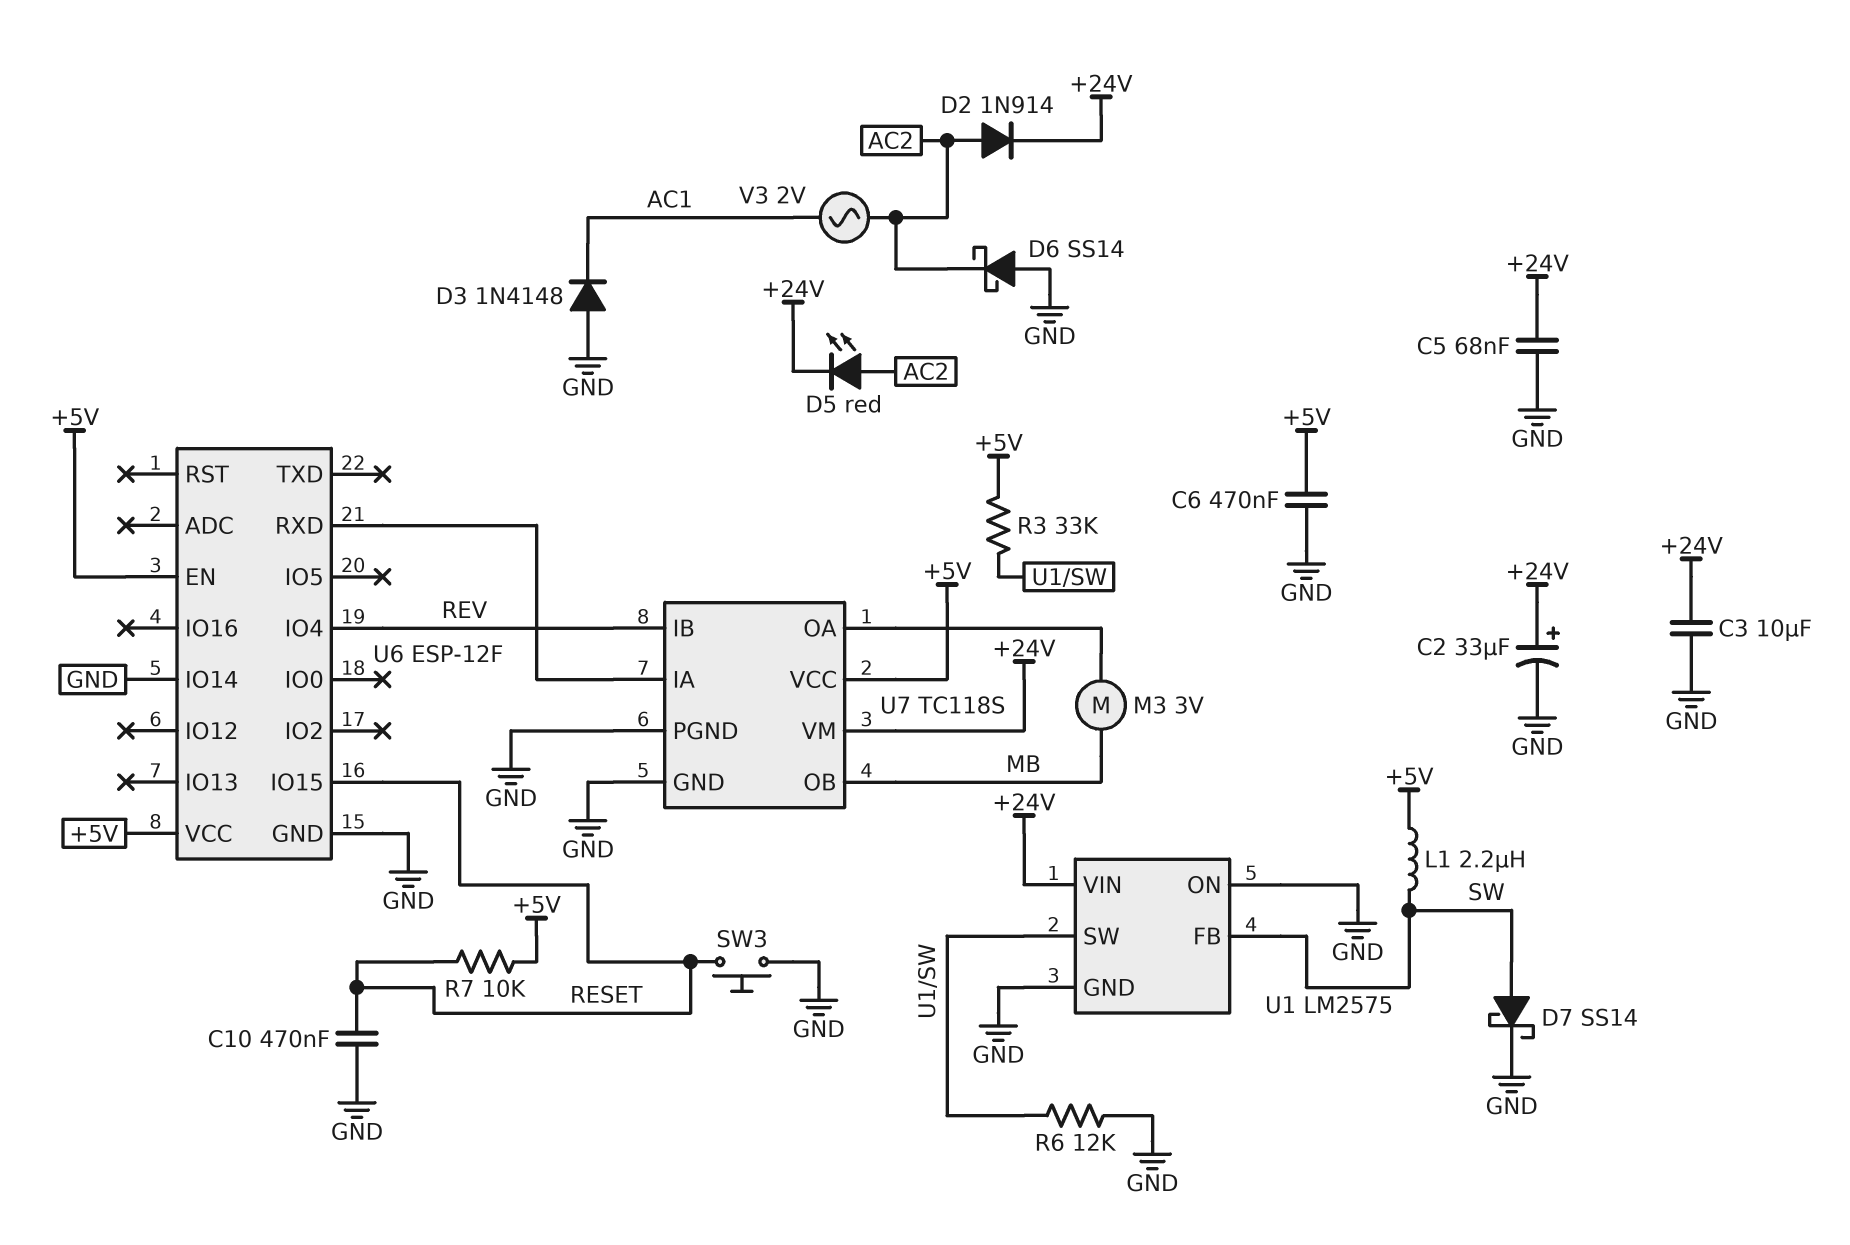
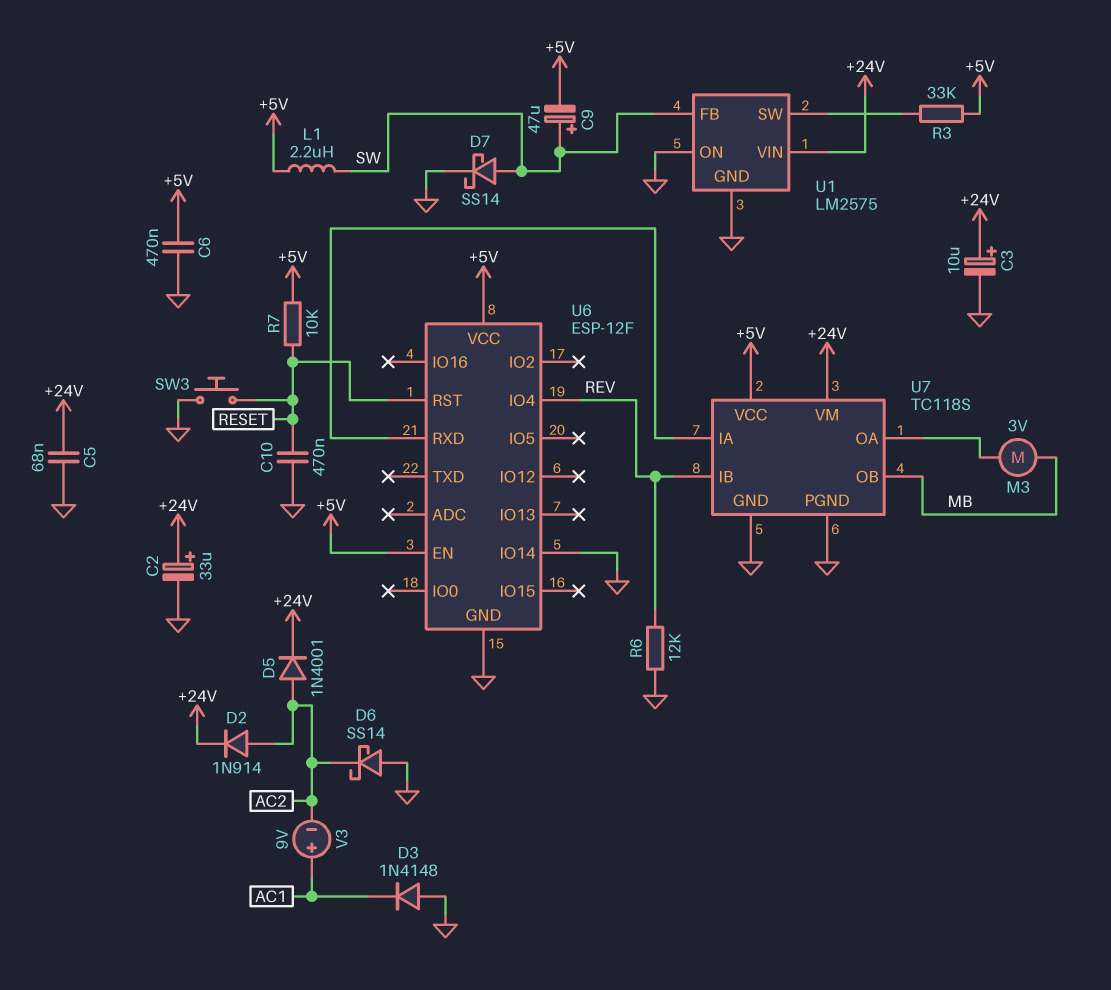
C3: 10uF (+24V, GND) -> 10uF (plus +24V, minus GND)
C9: none -> 47uF (plus SW, minus +5V)
D5: LED red (A AC2, K +24V) -> diode 1N4001 (A AC2, K +24V)
R6: 12k (GND, U1/SW) -> 12k (GND, REV)
U6 pin IO15: RESET -> none
U6 pin RST: none -> RESET
V3: AC 2V (AC1, AC2) -> 9V (plus AC1, minus AC2)

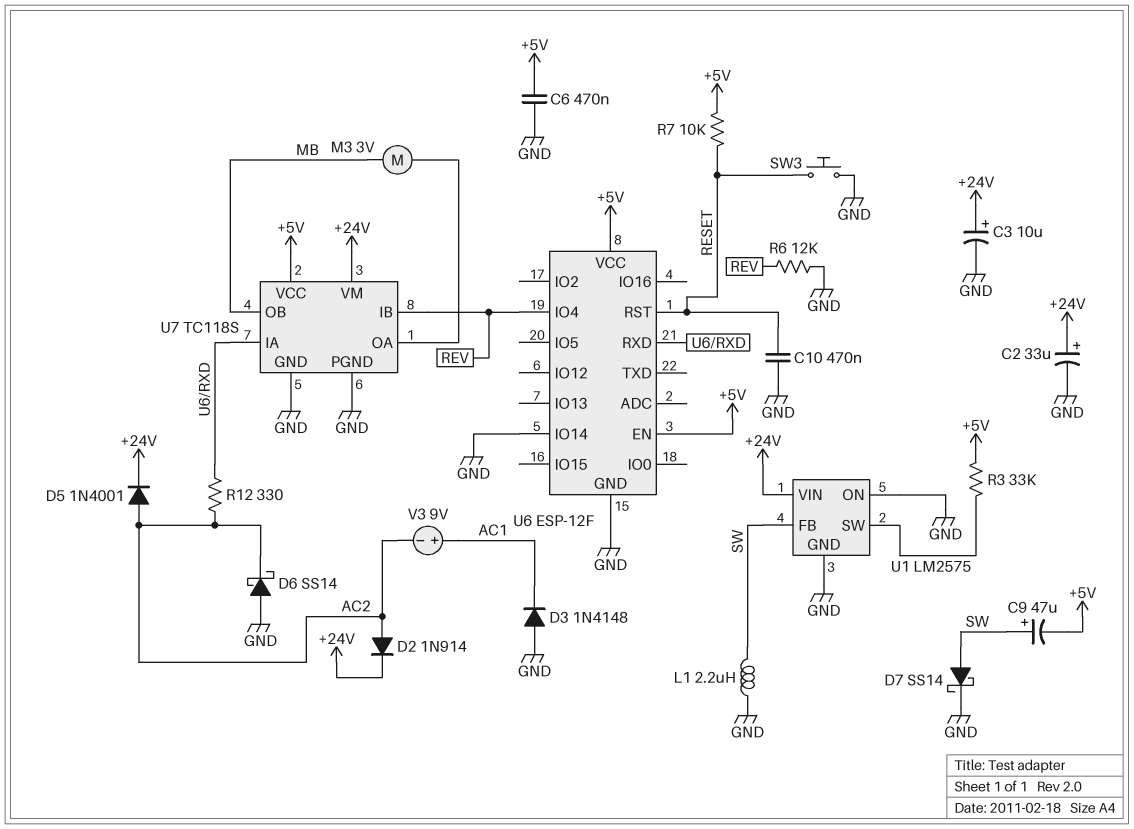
C5: 68nF (+24V, GND) -> none
L1: 2.2uH (+5V, SW) -> 2.2uH (GND, SW)
R12: none -> 330 (AC2, U6/RXD)

